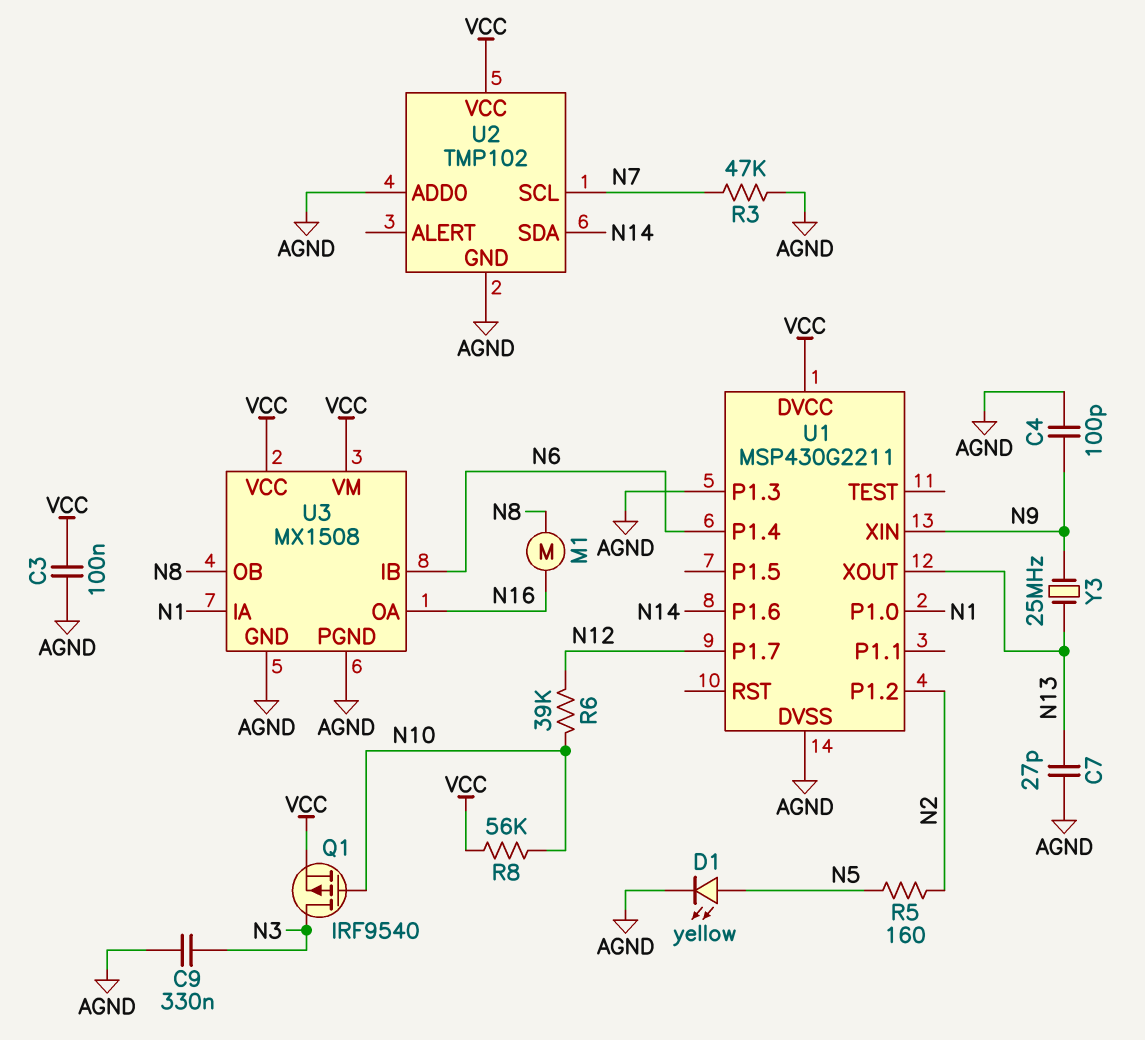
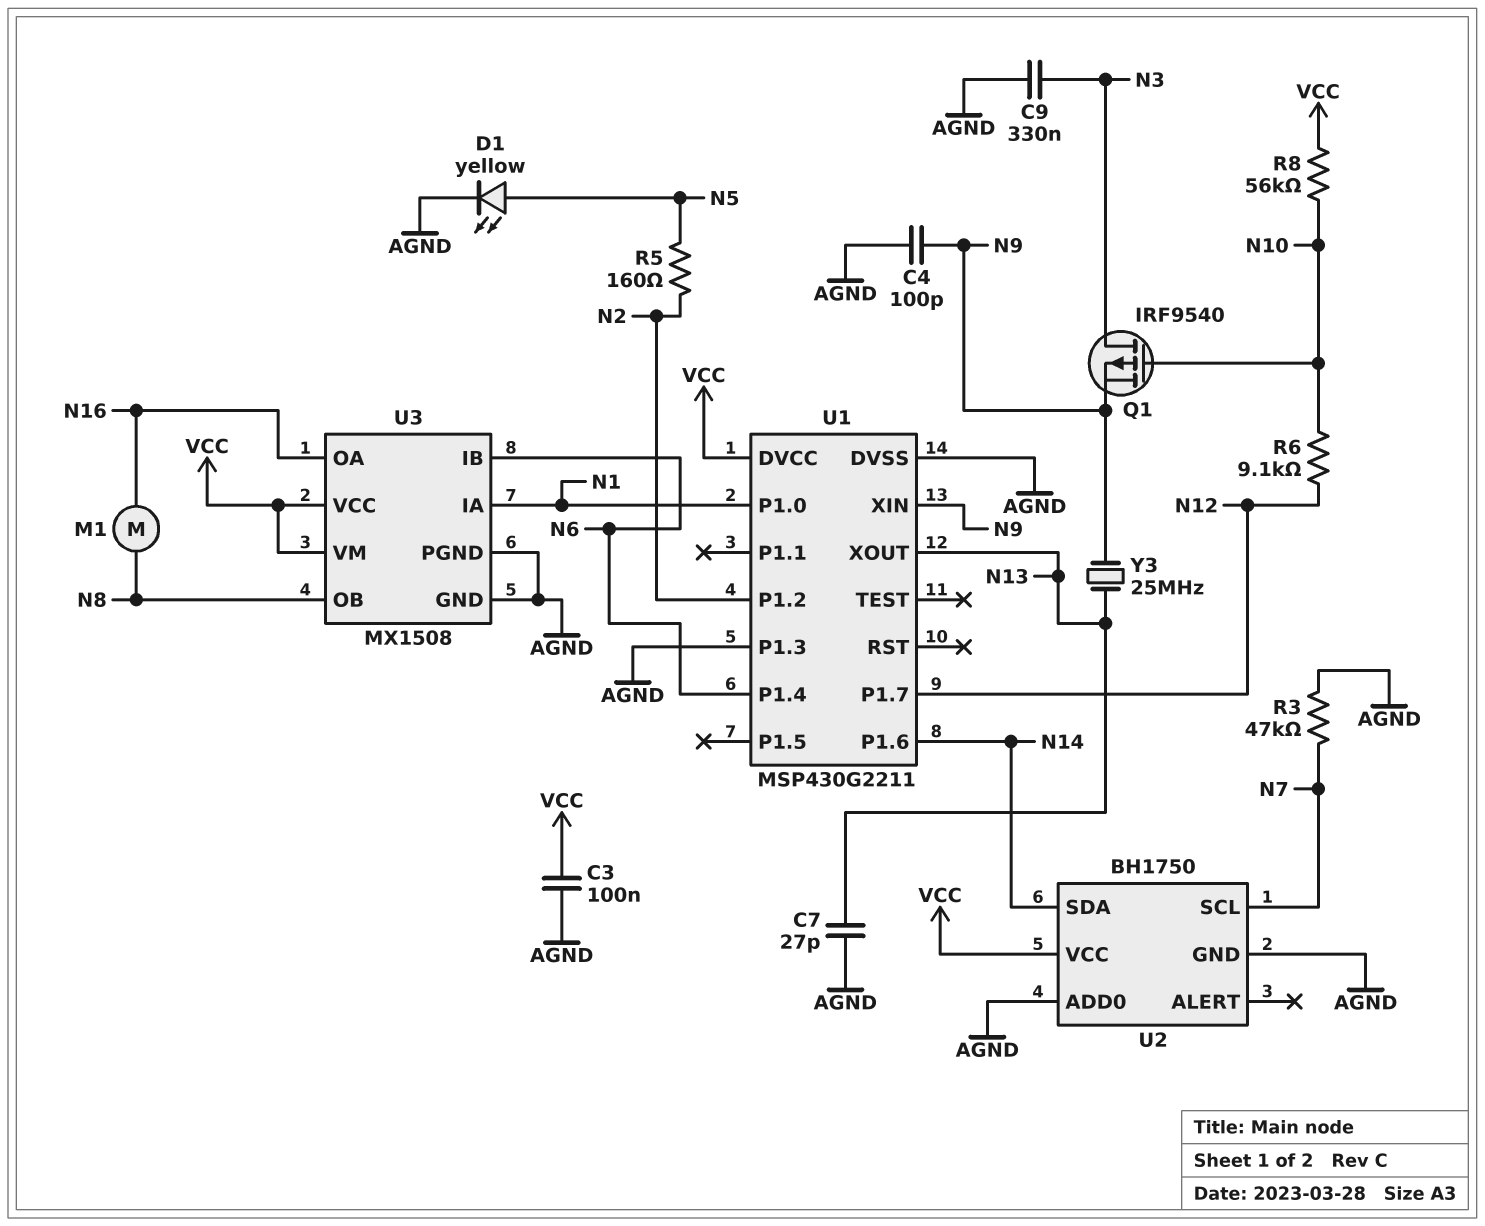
Q1: PMOS IRF9540 (G N10, D N3, S VCC) -> PMOS IRF9540 (G N10, D N3, S N9)
R6: 39k (N10, N12) -> 9.1k (N10, N12)
U2: TMP102 -> BH1750

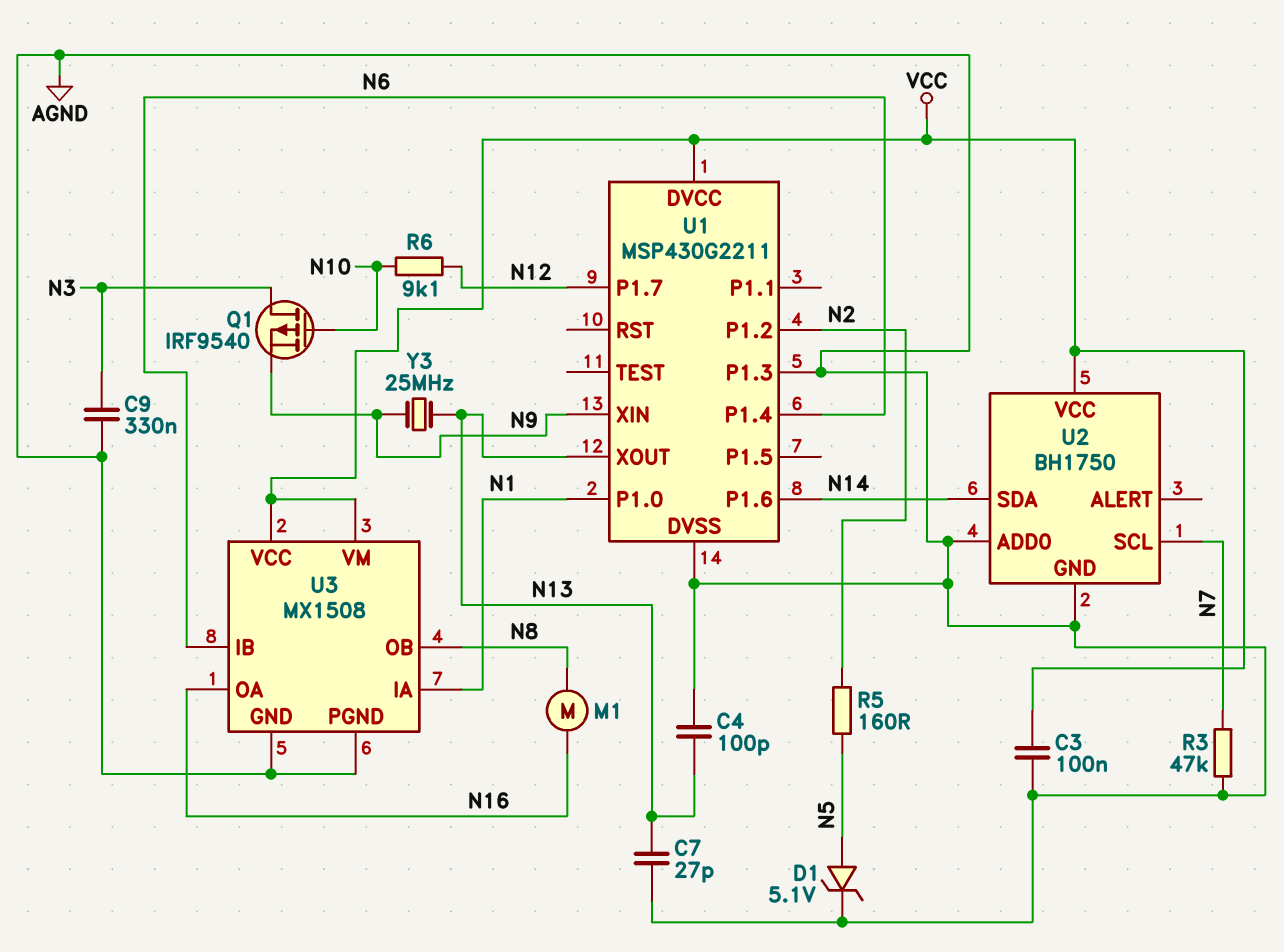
C4: 100pF (AGND, N9) -> 100pF (AGND, N13)
D1: LED yellow (A N5, K AGND) -> zener 5.1V (A N5, K AGND)
R8: 56k (N10, VCC) -> none

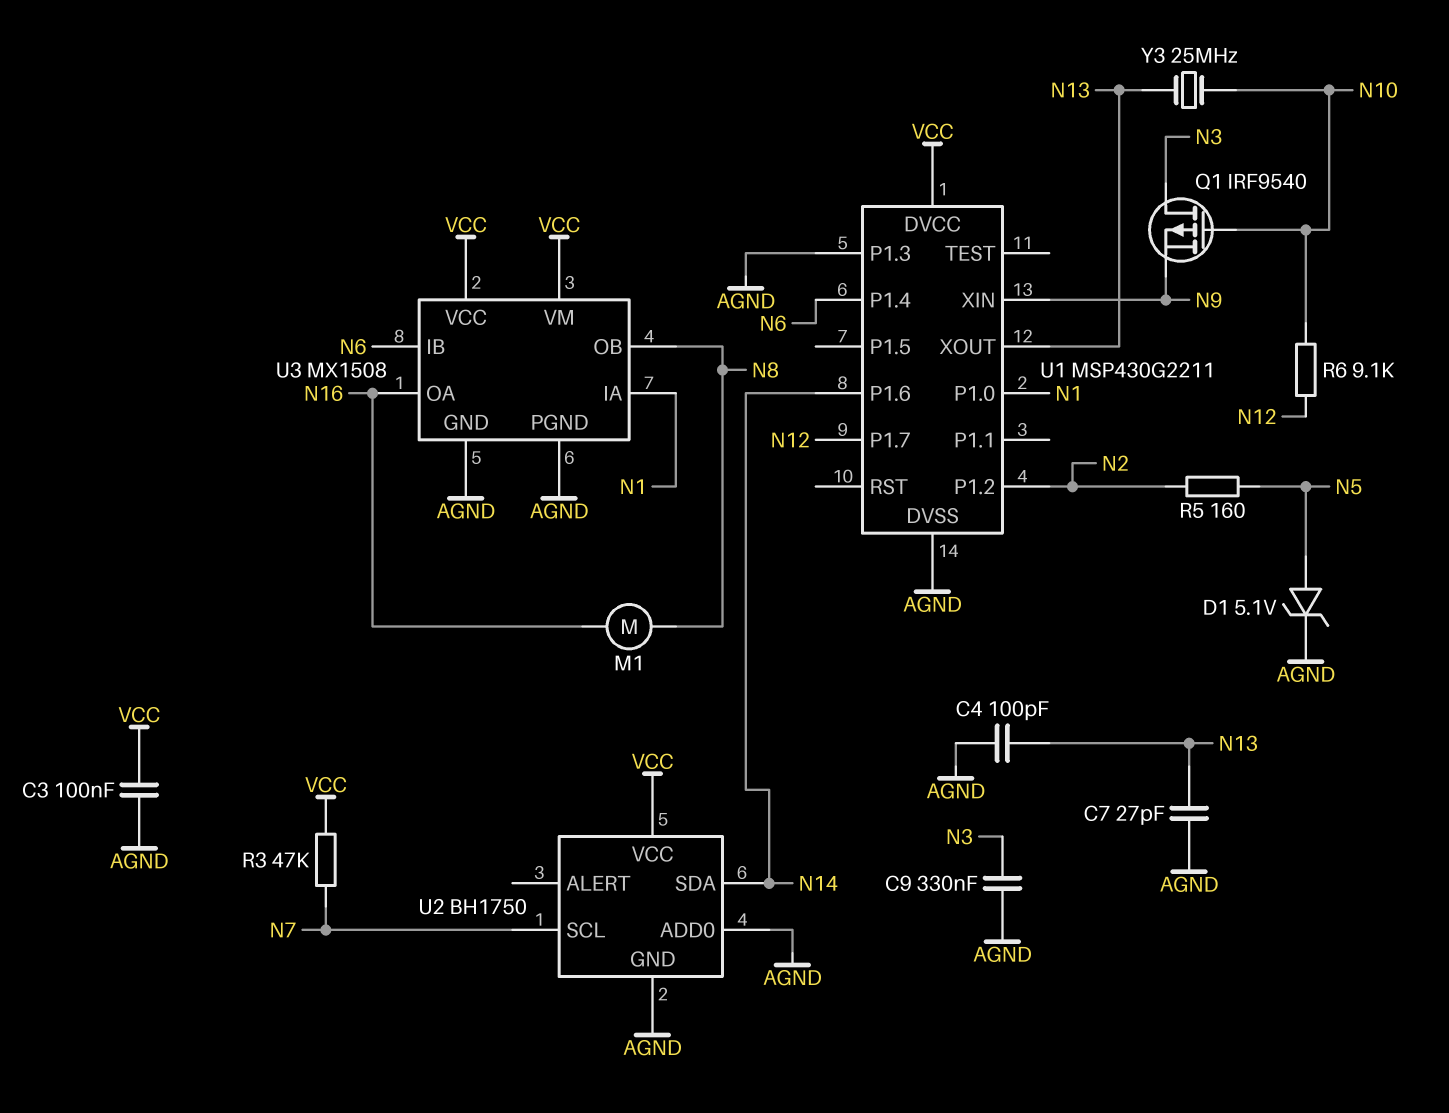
R3: 47k (AGND, N7) -> 47k (N7, VCC)
Y3: 25MHz (N9, N13) -> 25MHz (N10, N13)

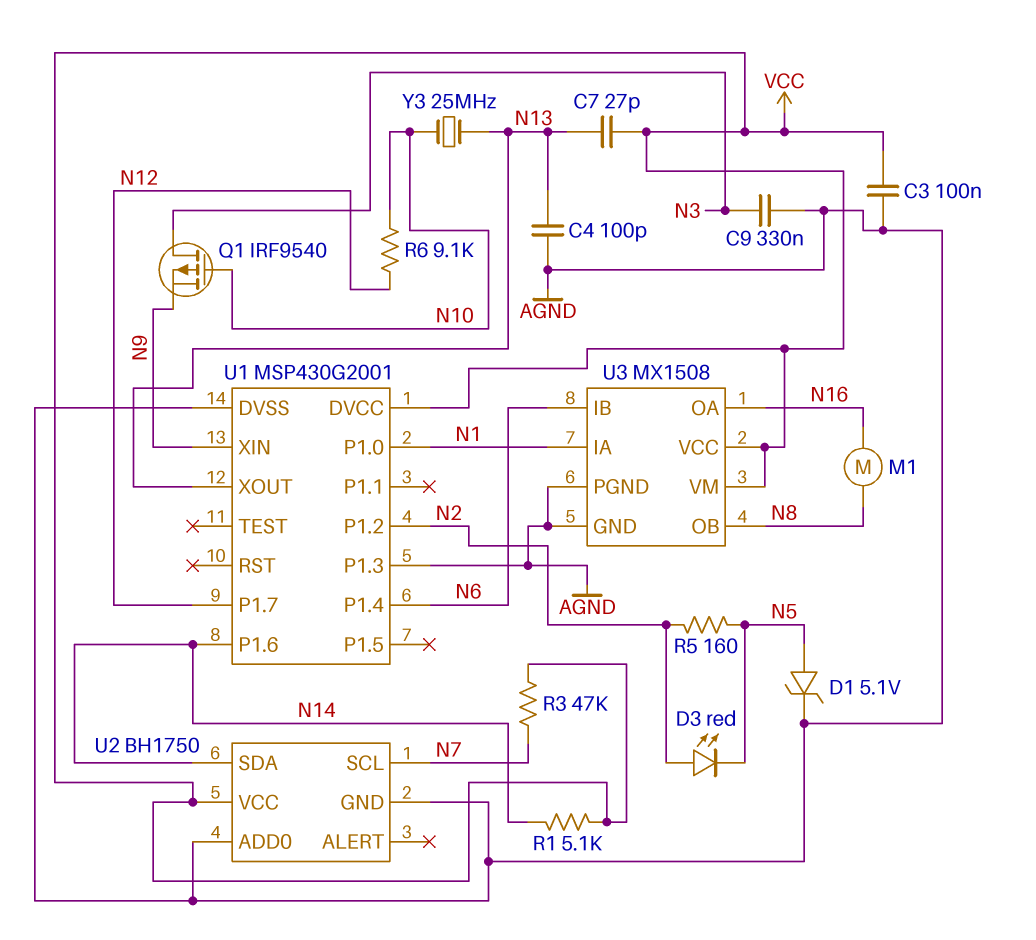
C7: 27pF (AGND, N13) -> 27pF (N13, VCC)
D3: none -> LED red (A N2, K N5)
R1: none -> 5.1k (N14, VCC)
U1: MSP430G2211 -> MSP430G2001

